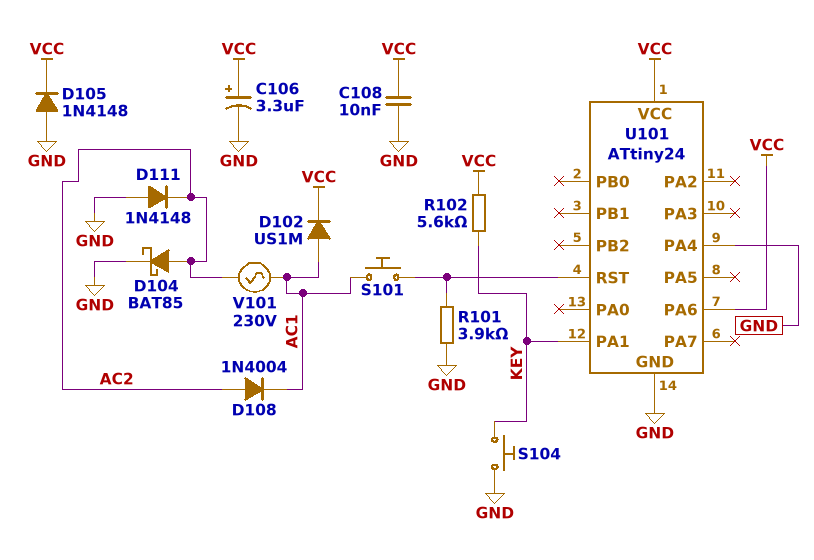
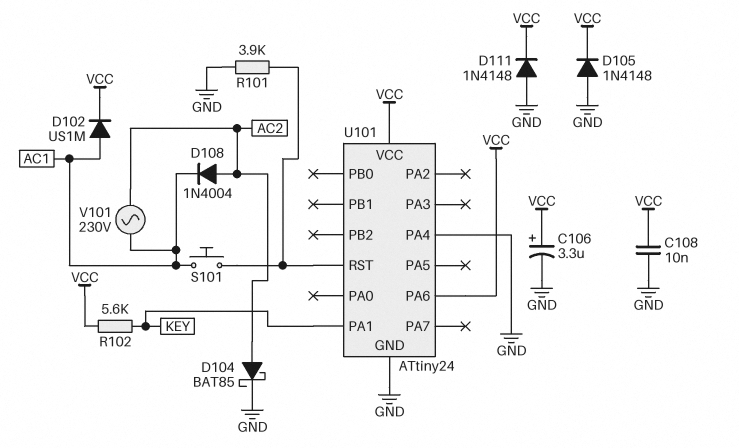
D111: diode 1N4148 (A GND, K AC2) -> diode 1N4148 (A GND, K VCC)
S104: button (GND, KEY) -> none

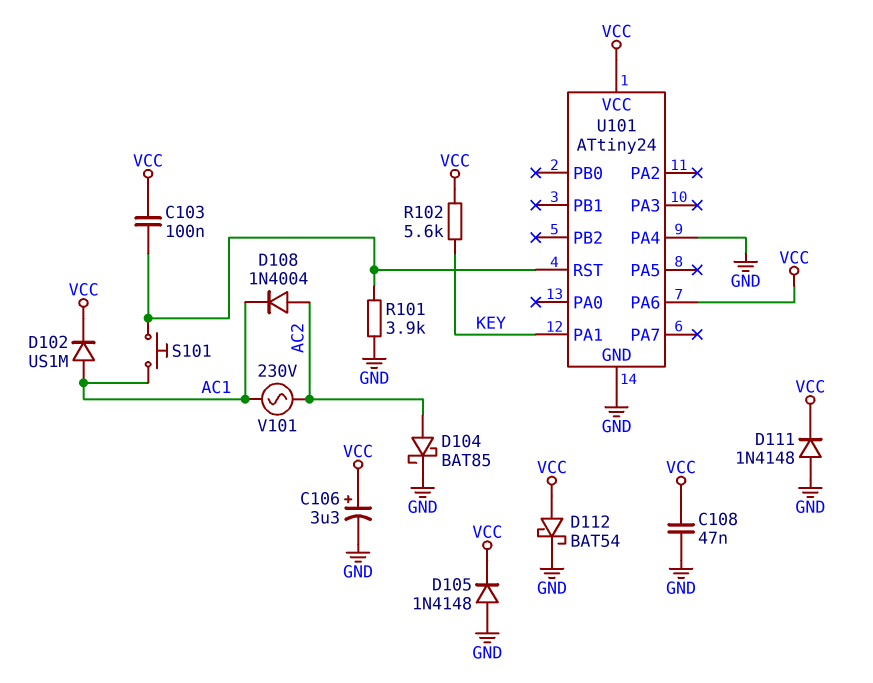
C103: none -> 100nF (U101/RST, VCC)
C108: 10nF (GND, VCC) -> 47nF (GND, VCC)
D112: none -> schottky BAT54 (A VCC, K GND)

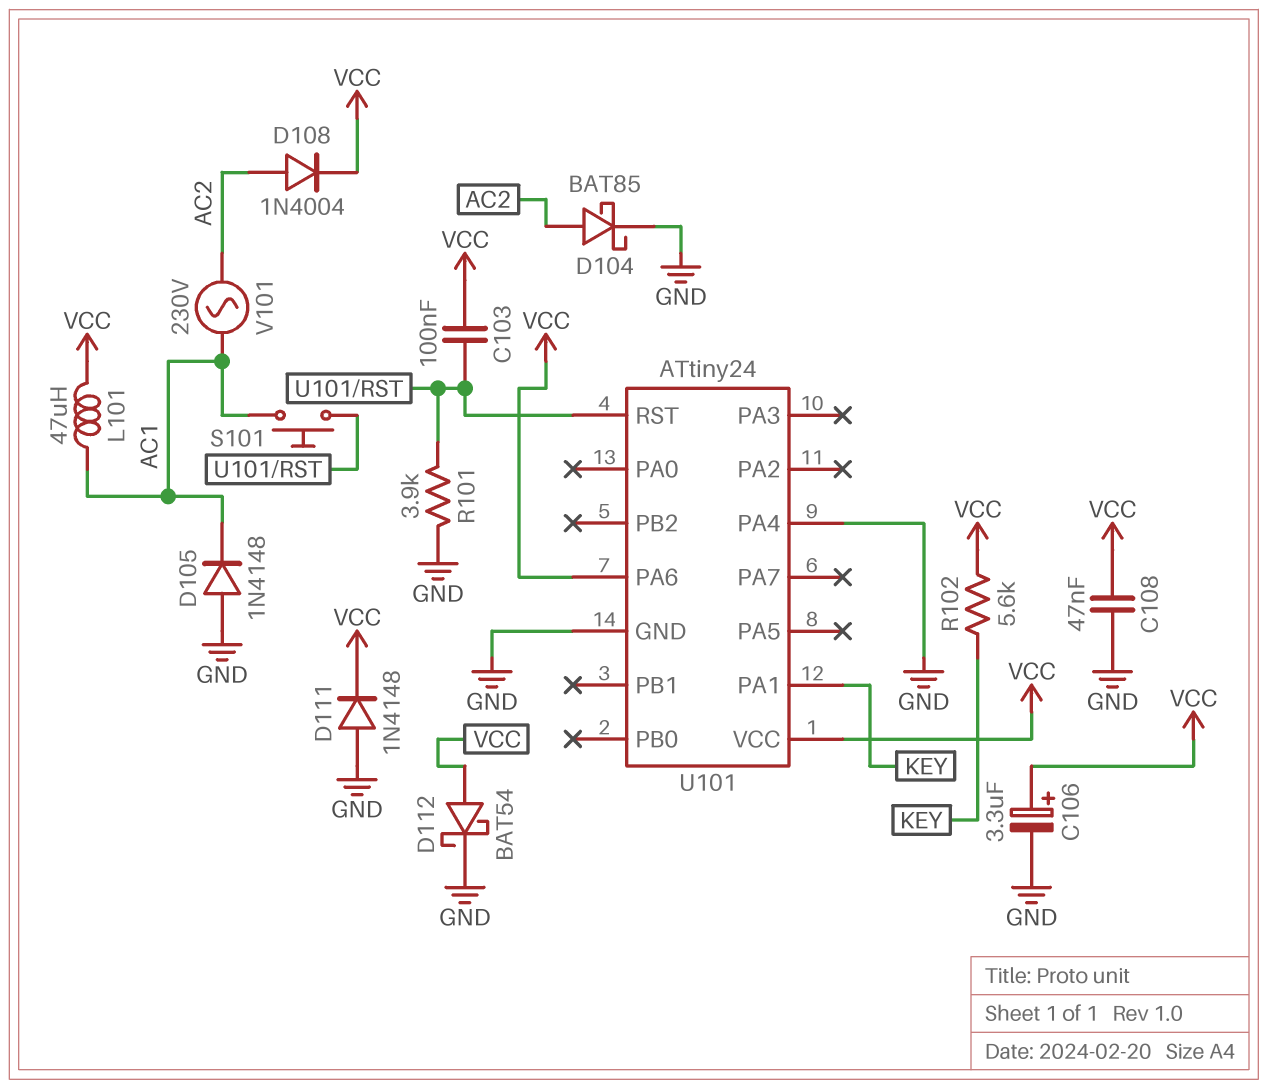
D102: diode US1M (A AC1, K VCC) -> none
D105: diode 1N4148 (A GND, K VCC) -> diode 1N4148 (A GND, K AC1)
D108: diode 1N4004 (A AC2, K AC1) -> diode 1N4004 (A AC2, K VCC)
L101: none -> 47uH (AC1, VCC)

